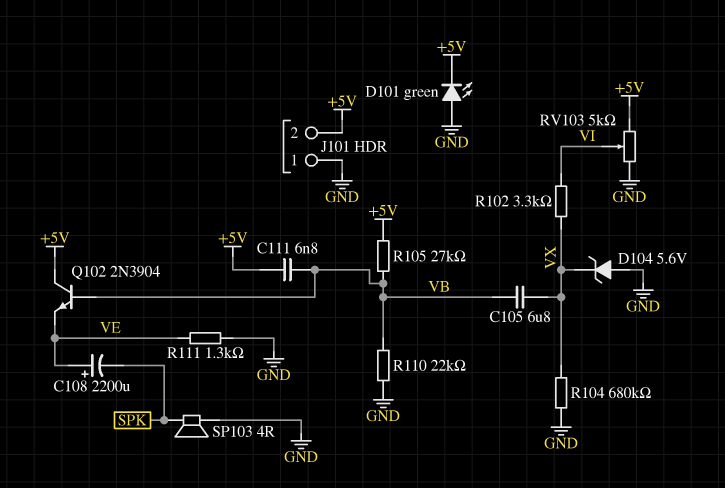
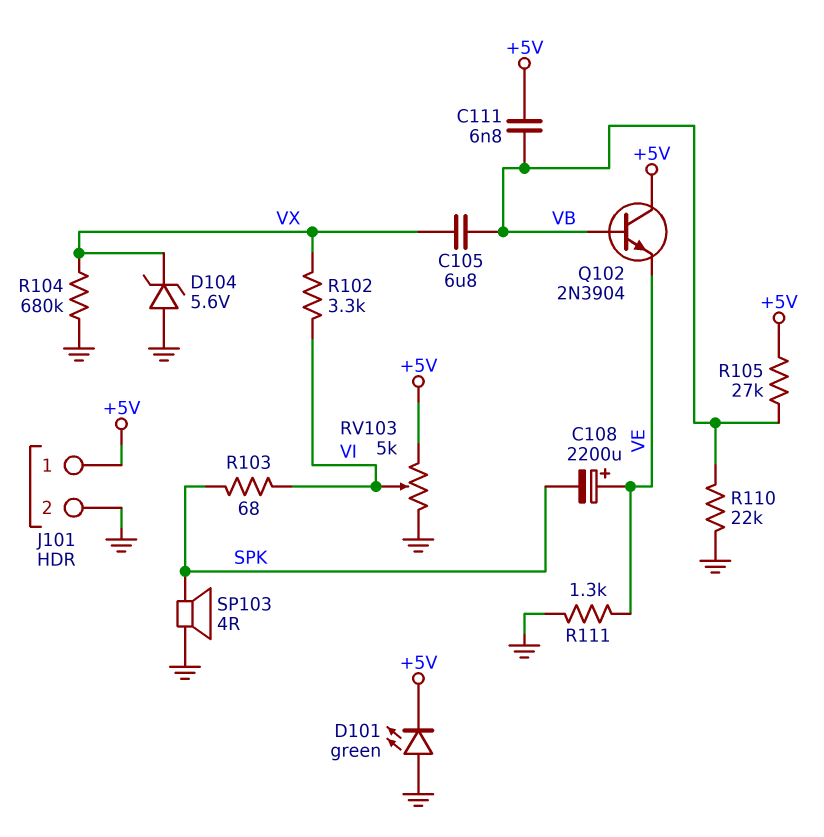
J101 pin 1: GND -> +5V
J101 pin 2: +5V -> GND
R103: none -> 68 (SPK, VI)

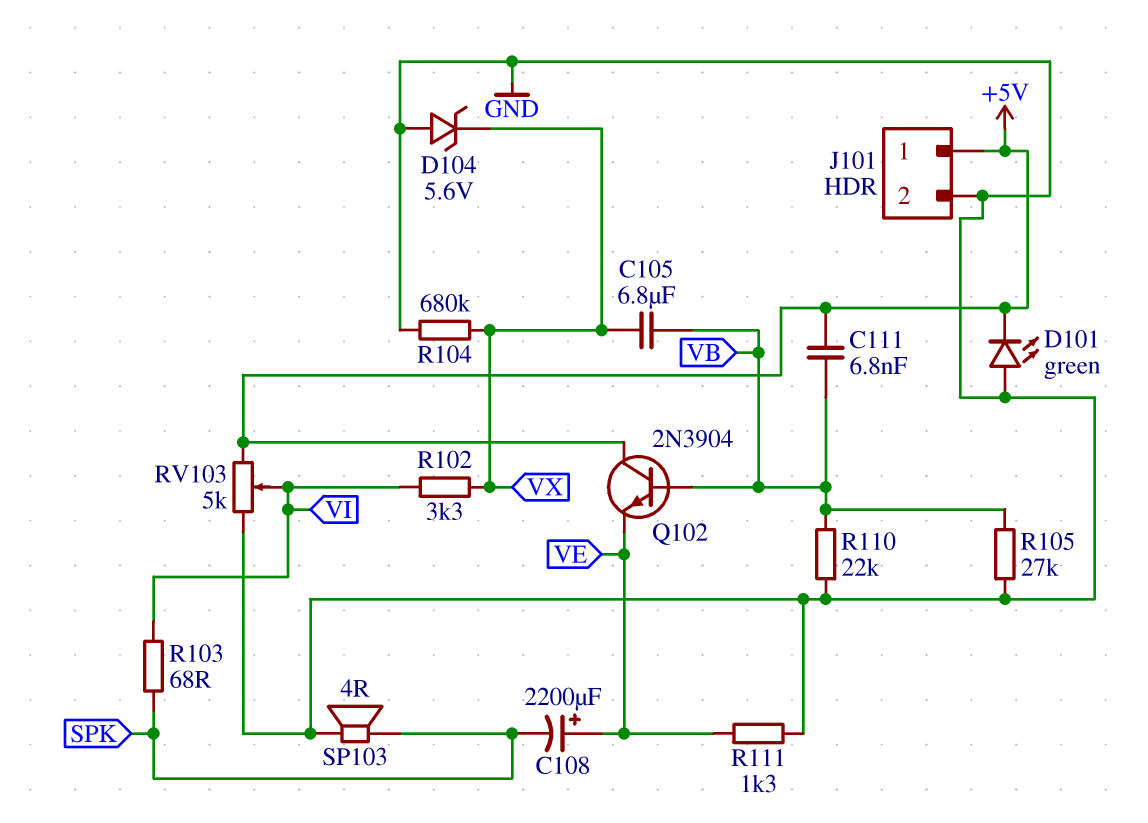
R105: 27k (+5V, VB) -> 27k (GND, VB)

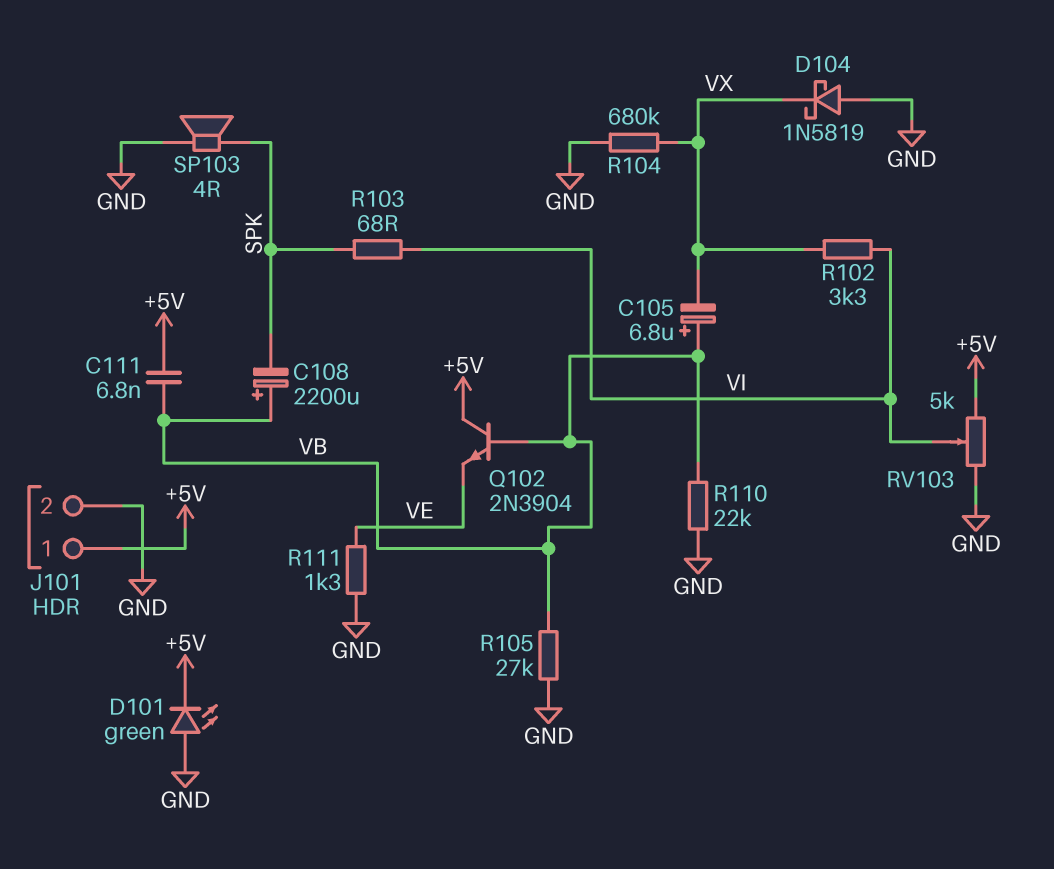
C105: 6.8uF (VB, VX) -> 6.8uF (plus VB, minus VX)
C108: 2200uF (plus VE, minus SPK) -> 2200uF (plus VB, minus SPK)
D104: zener 5.6V (A GND, K VX) -> schottky 1N5819 (A GND, K VX)

